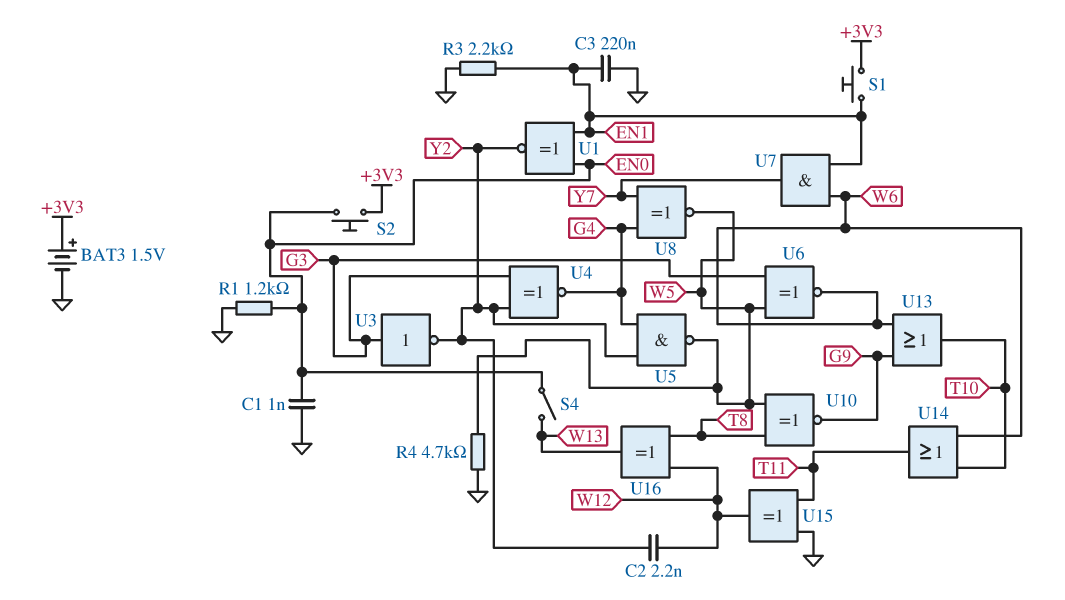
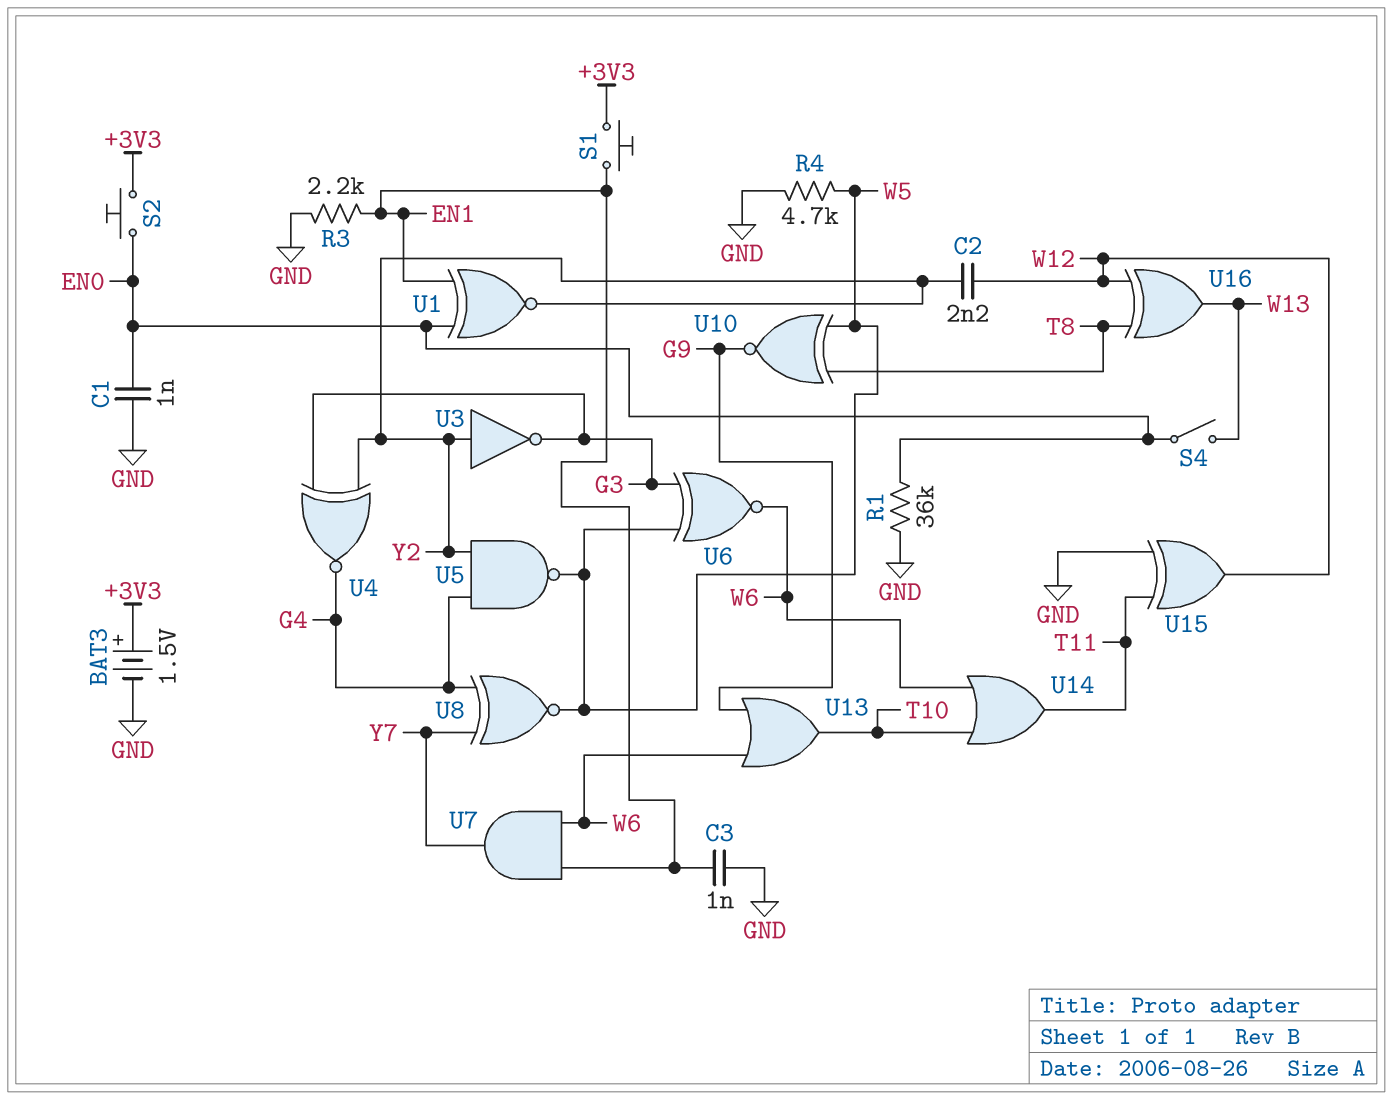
C3: 220nF (EN1, GND) -> 1nF (EN1, GND)
R1: 1.2k (EN0, GND) -> 36k (EN0, GND)
U3: NOT (in G3, out Y2) -> NOT (in Y2, out G3)

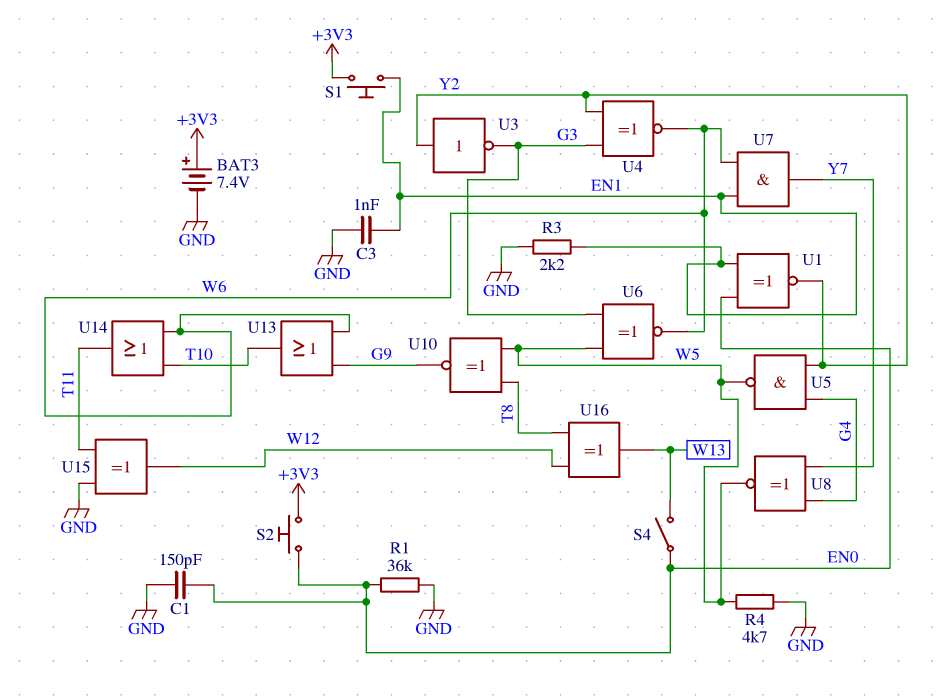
BAT3: 1.5V (plus +3V3, minus GND) -> 7.4V (plus +3V3, minus GND)
C1: 1nF (EN0, GND) -> 150pF (EN0, GND)
C2: 2.2nF (W12, Y2) -> none
U4: XNOR (in G3, in Y2, out G4) -> XNOR (in G3, in Y2, out W6)

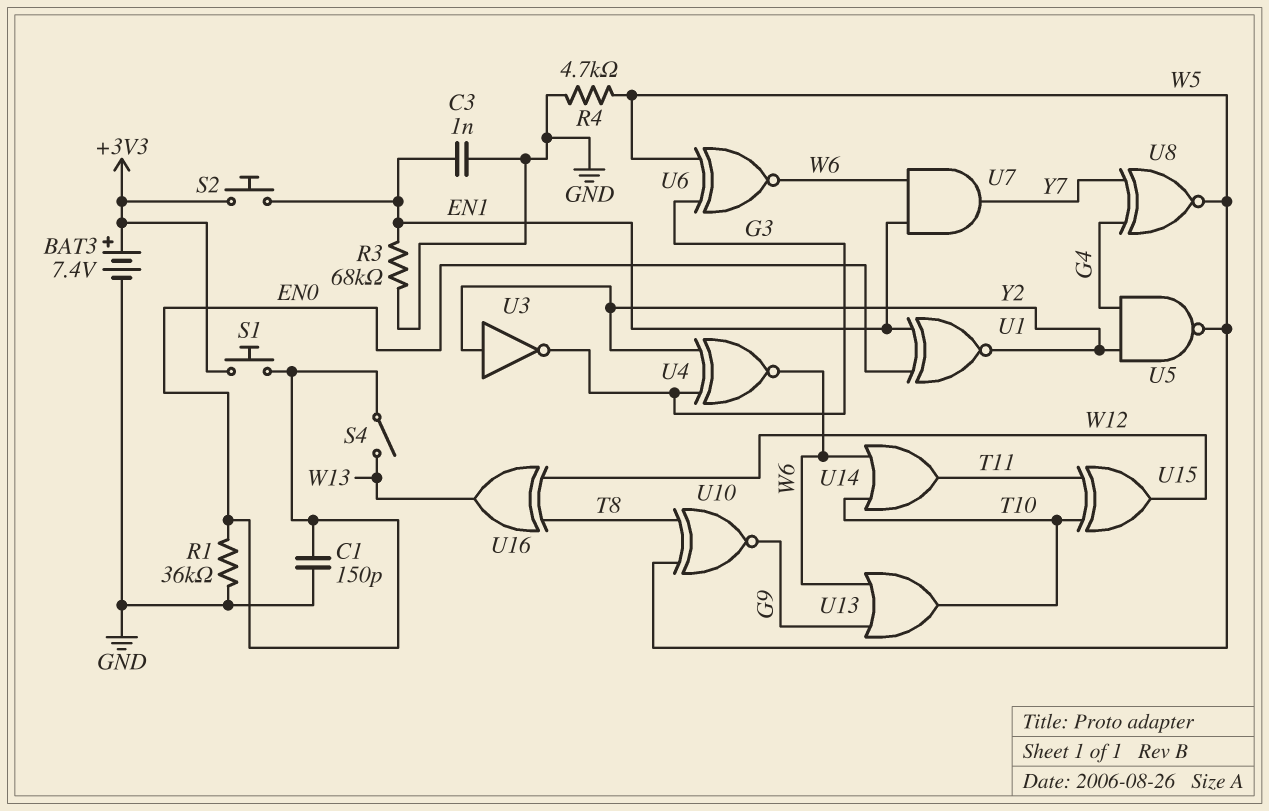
R3: 2.2k (EN1, GND) -> 68k (EN1, GND)
S1: button (+3V3, EN1) -> button (+3V3, EN0)
S2: button (+3V3, EN0) -> button (+3V3, EN1)
U15: XOR (in GND, in T11, out W12) -> XOR (in T10, in T11, out W12)

